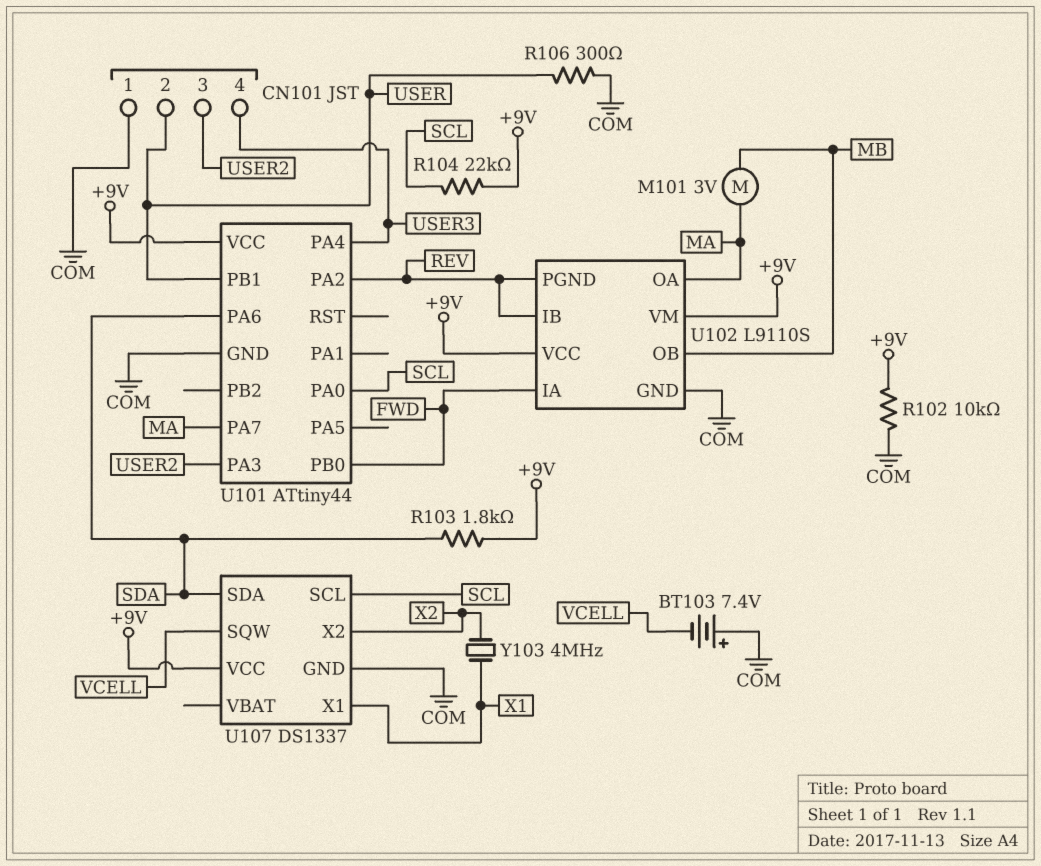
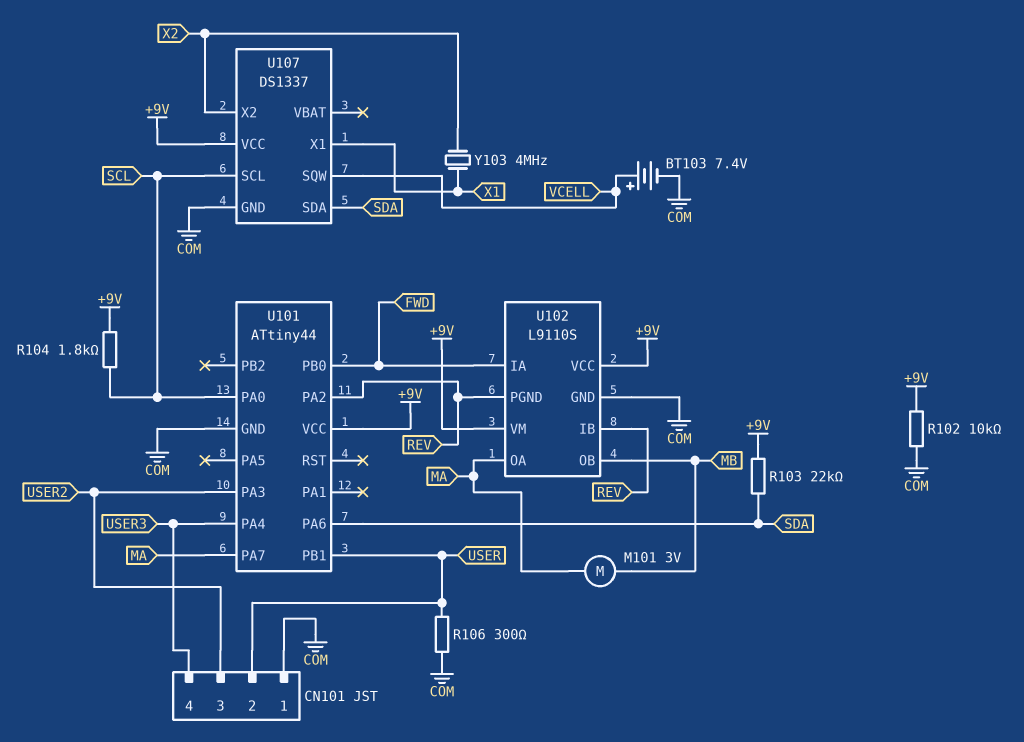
BT103: 7.4V (plus COM, minus VCELL) -> 7.4V (plus VCELL, minus COM)
R103: 1.8k (+9V, SDA) -> 22k (+9V, SDA)
R104: 22k (+9V, SCL) -> 1.8k (+9V, SCL)

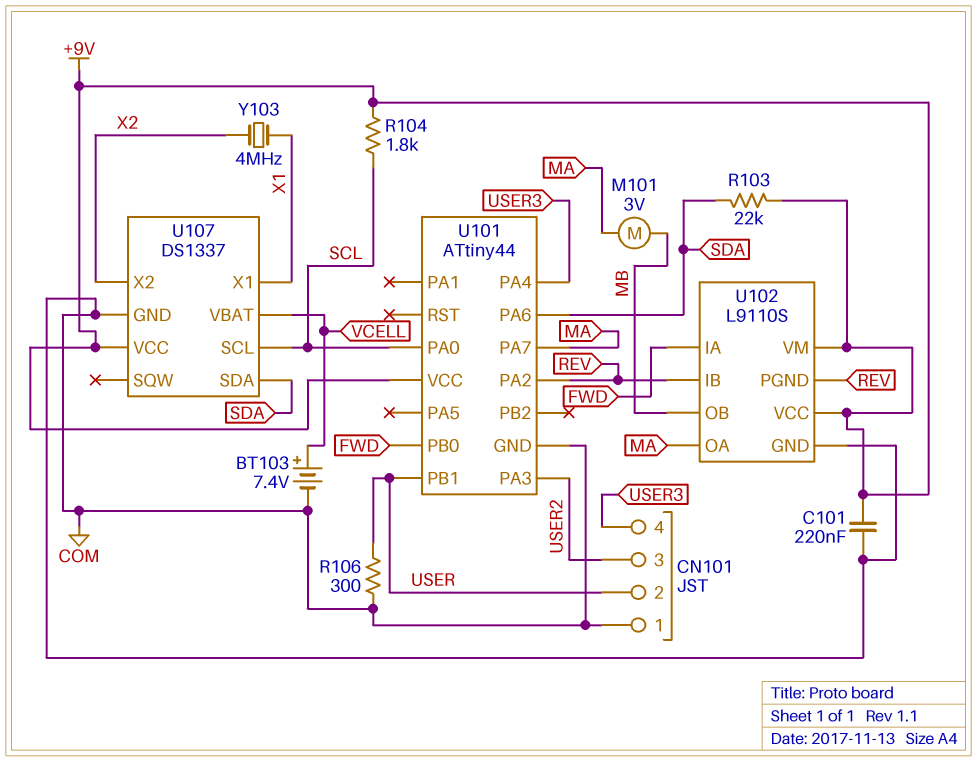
C101: none -> 220nF (+9V, COM)
R102: 10k (+9V, COM) -> none
U107 pin SQW: VCELL -> none
U107 pin VBAT: none -> VCELL

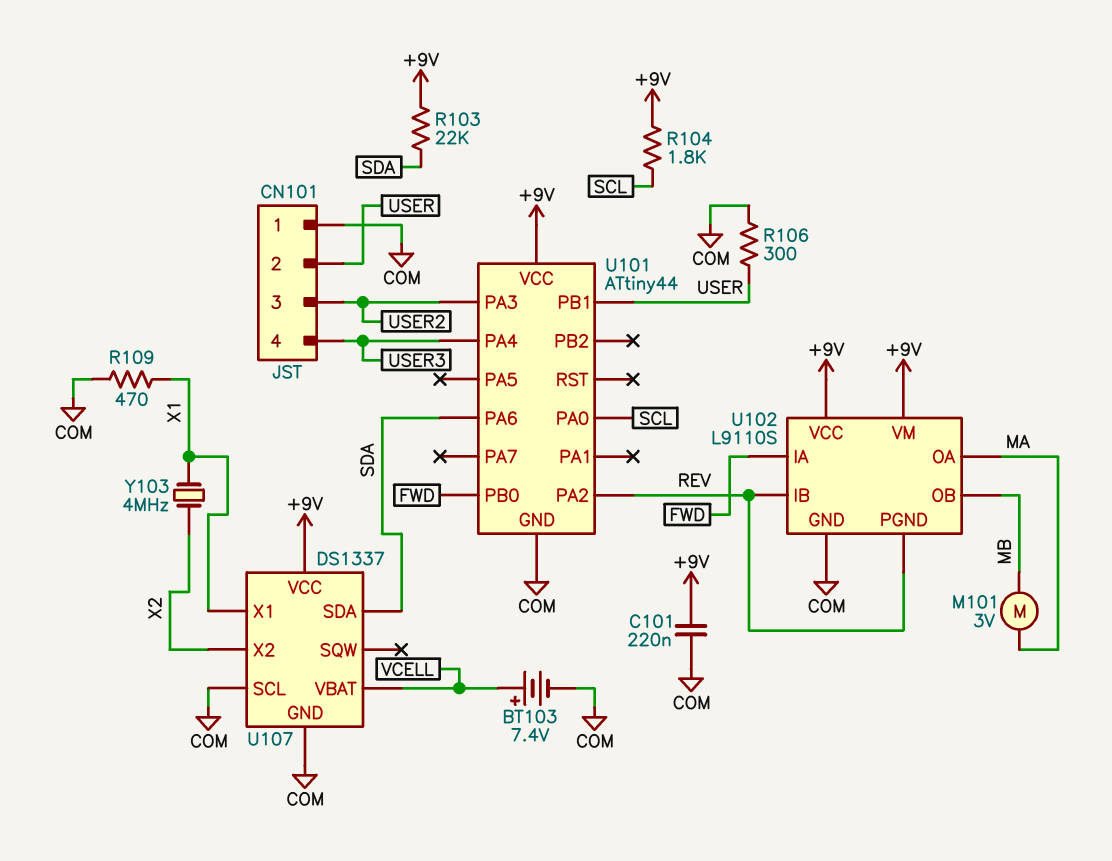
R109: none -> 470 (COM, X1)
U101 pin PA7: MA -> none
U107 pin SCL: SCL -> COM

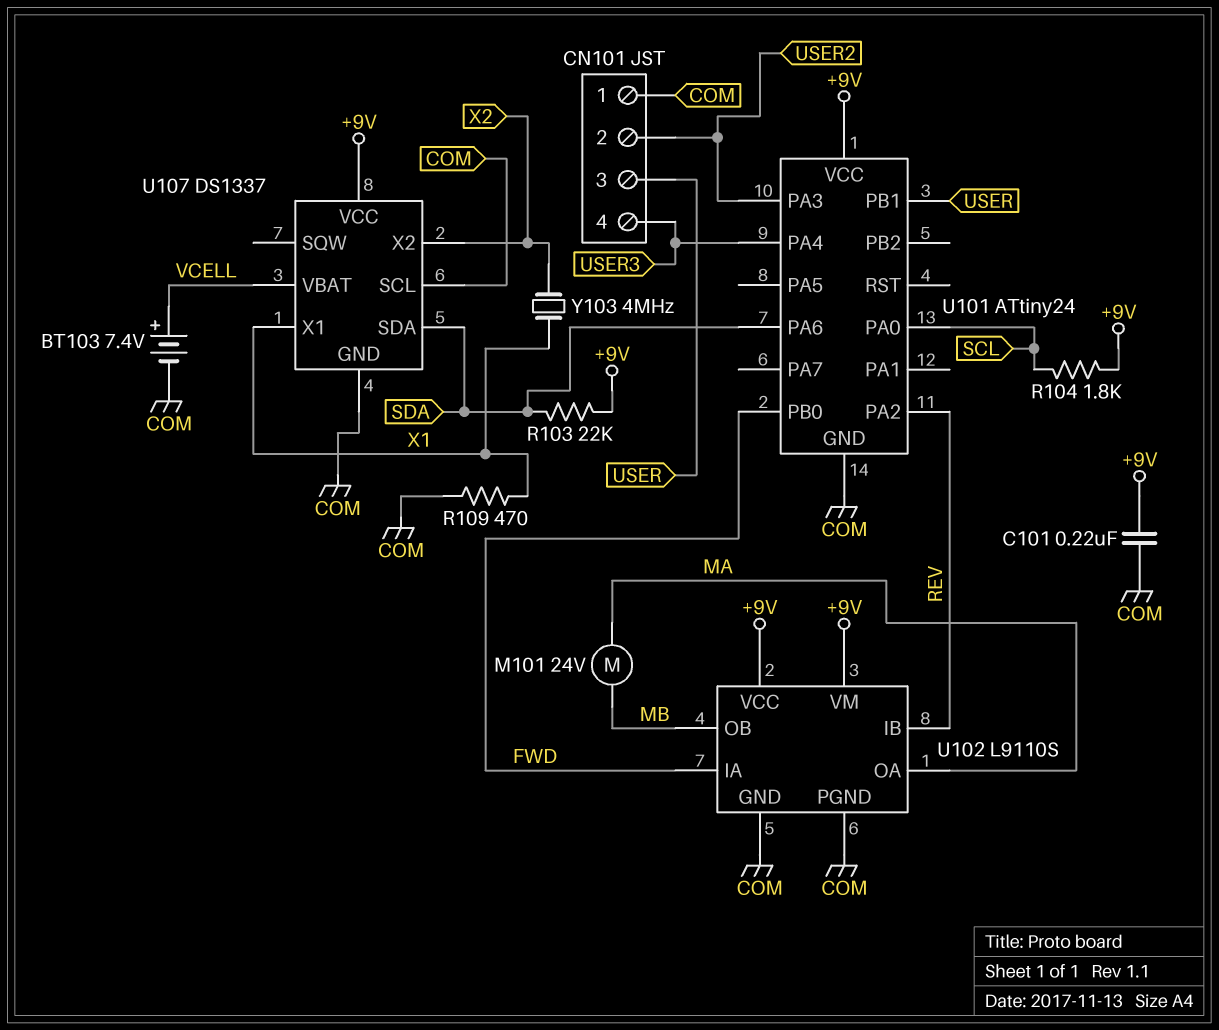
CN101 pin 2: USER -> USER2
CN101 pin 3: USER2 -> USER
M101: motor 3V (MA, MB) -> motor 24V (MA, MB)
R106: 300 (COM, USER) -> none
U101: ATtiny44 -> ATtiny24
U102 pin PGND: REV -> COM

